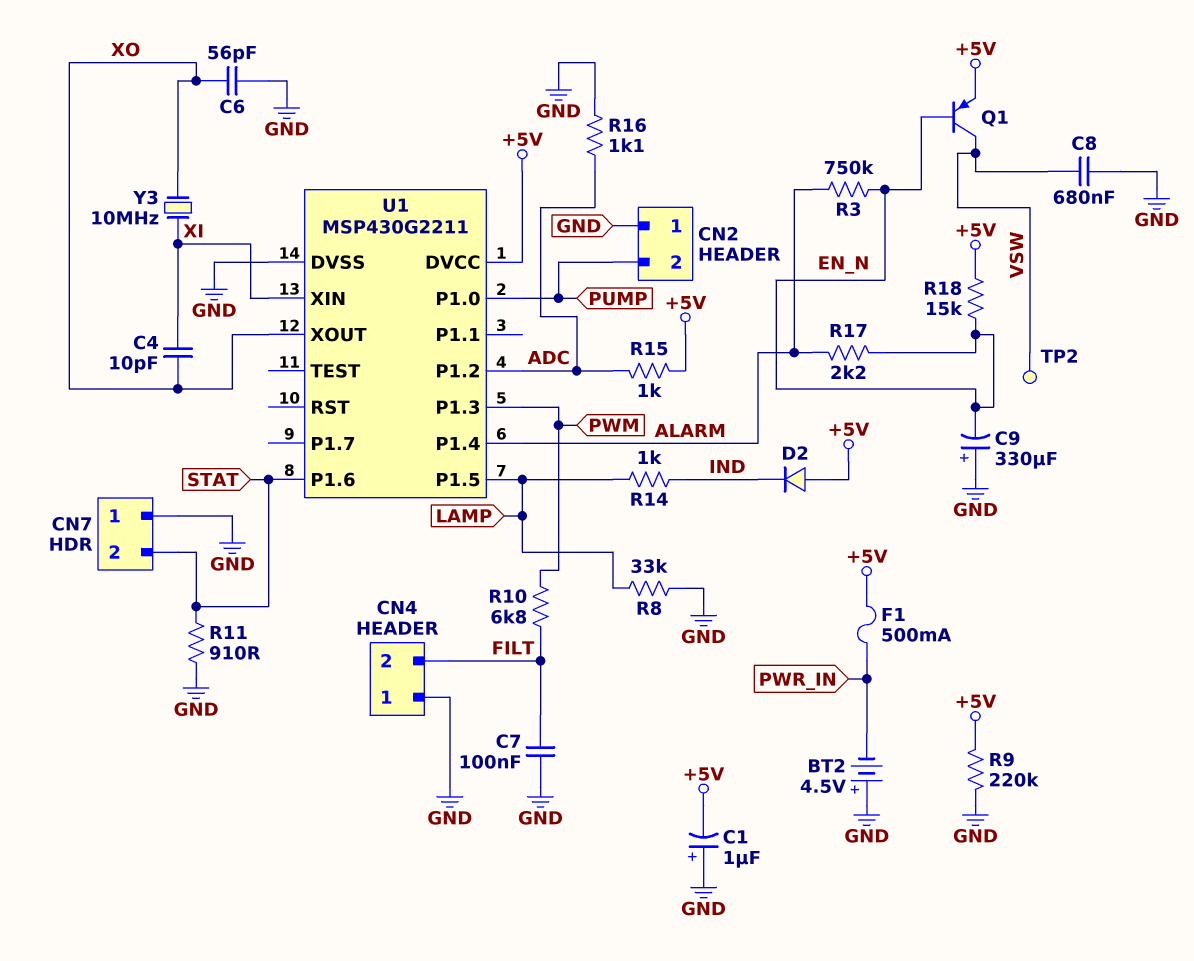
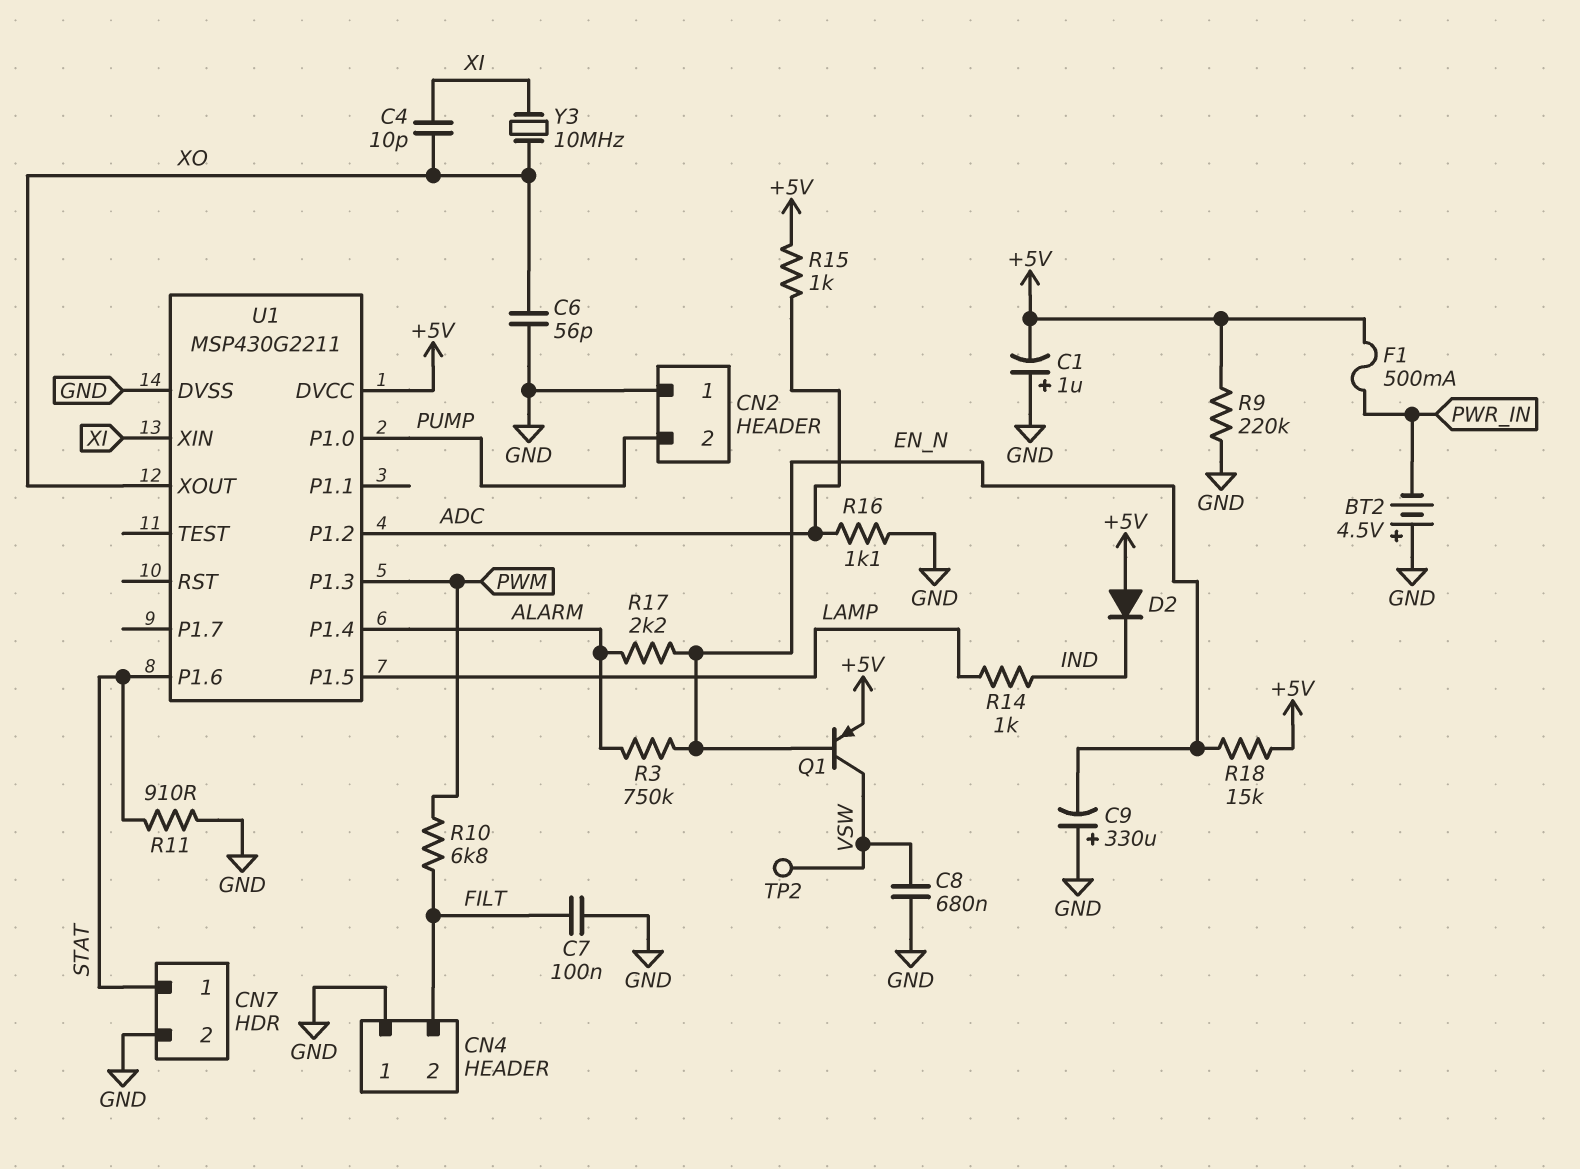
CN7 pin 1: GND -> STAT
CN7 pin 2: STAT -> GND
R8: 33k (GND, LAMP) -> none

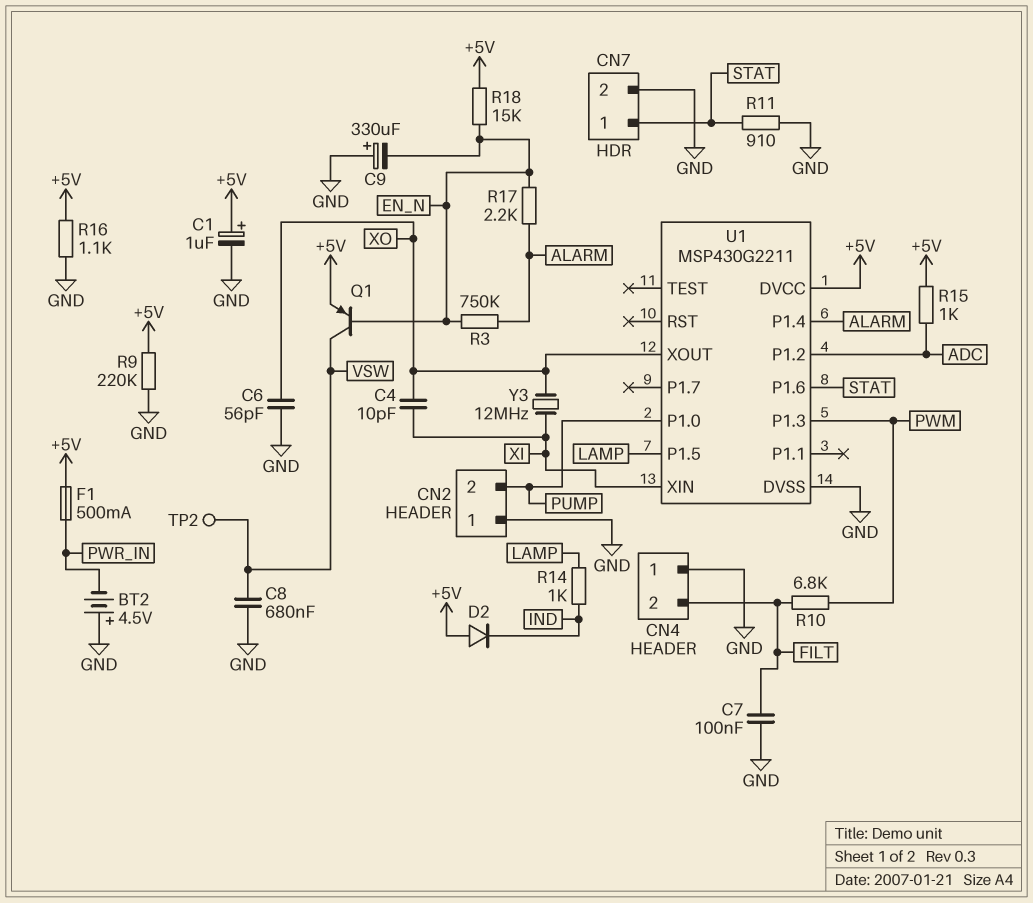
C1: 1uF (plus GND, minus +5V) -> 1uF (plus +5V, minus GND)
R16: 1.1k (ADC, GND) -> 1.1k (+5V, GND)
Y3: 10MHz (XI, XO) -> 12MHz (XI, XO)

